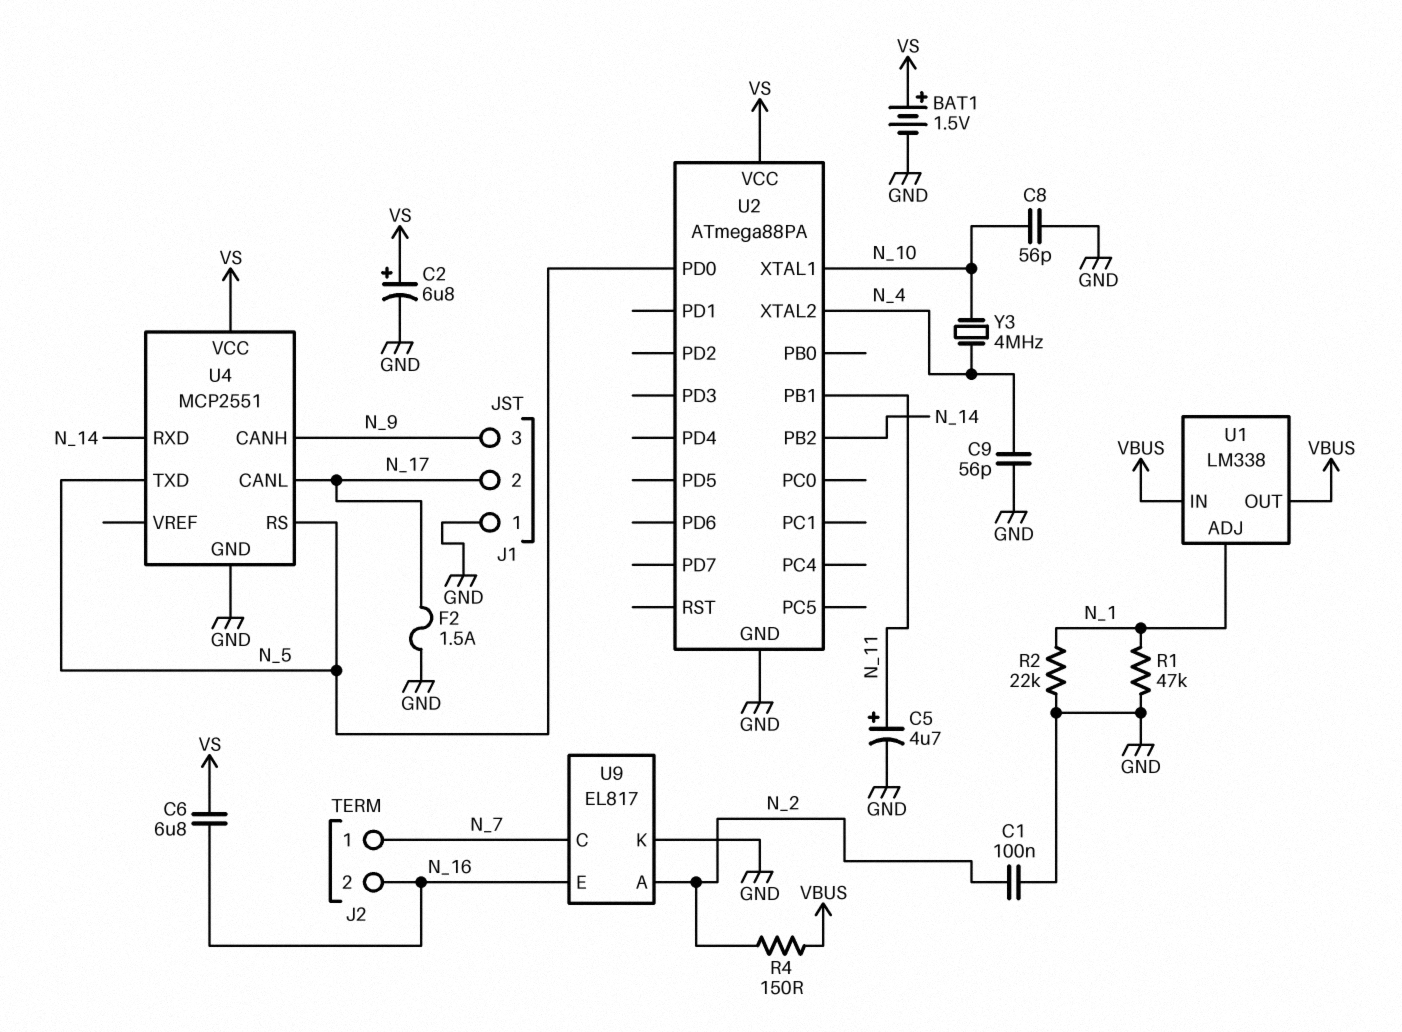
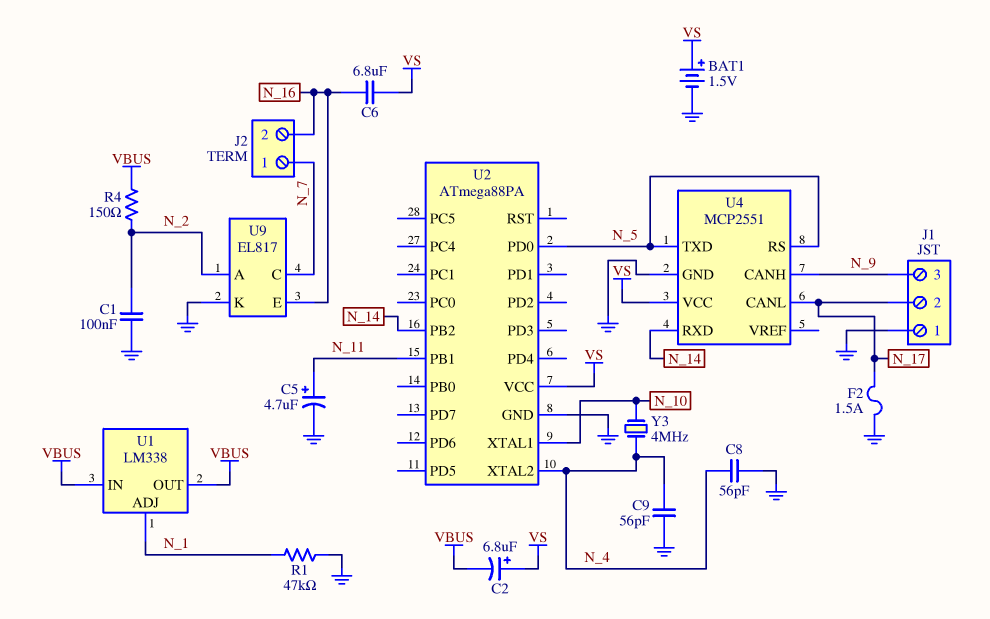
C2: 6.8uF (plus VS, minus GND) -> 6.8uF (plus VS, minus VBUS)
C8: 56pF (GND, N_10) -> 56pF (GND, N_4)
R2: 22k (GND, N_1) -> none

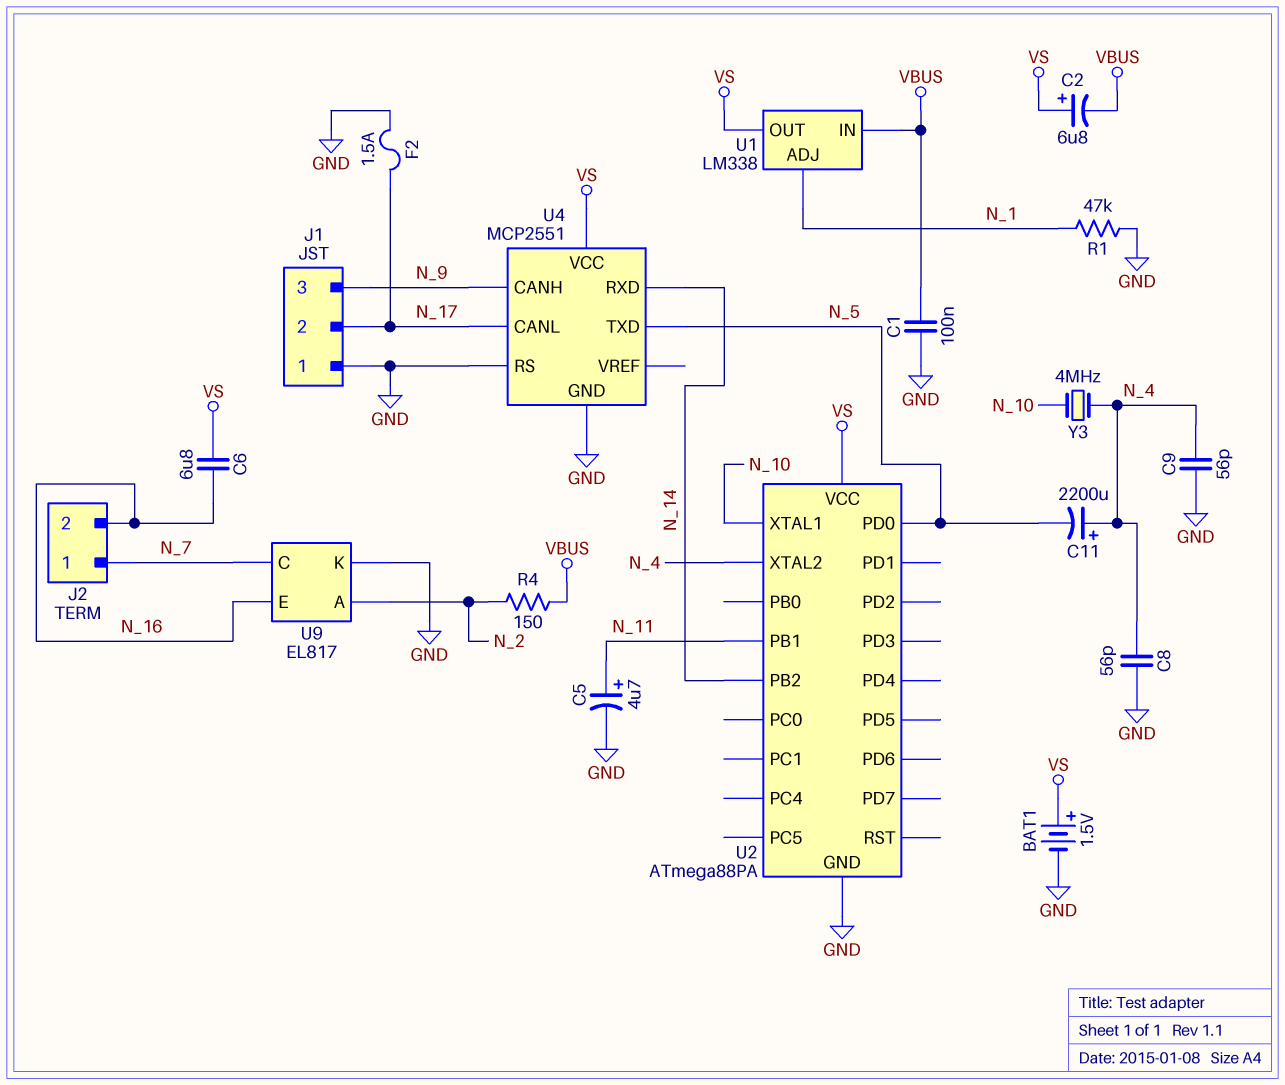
C1: 100nF (GND, N_2) -> 100nF (GND, VBUS)
C11: none -> 2200uF (plus N_4, minus N_5)
U1 pin OUT: VBUS -> VS
U4 pin RS: N_5 -> GND

